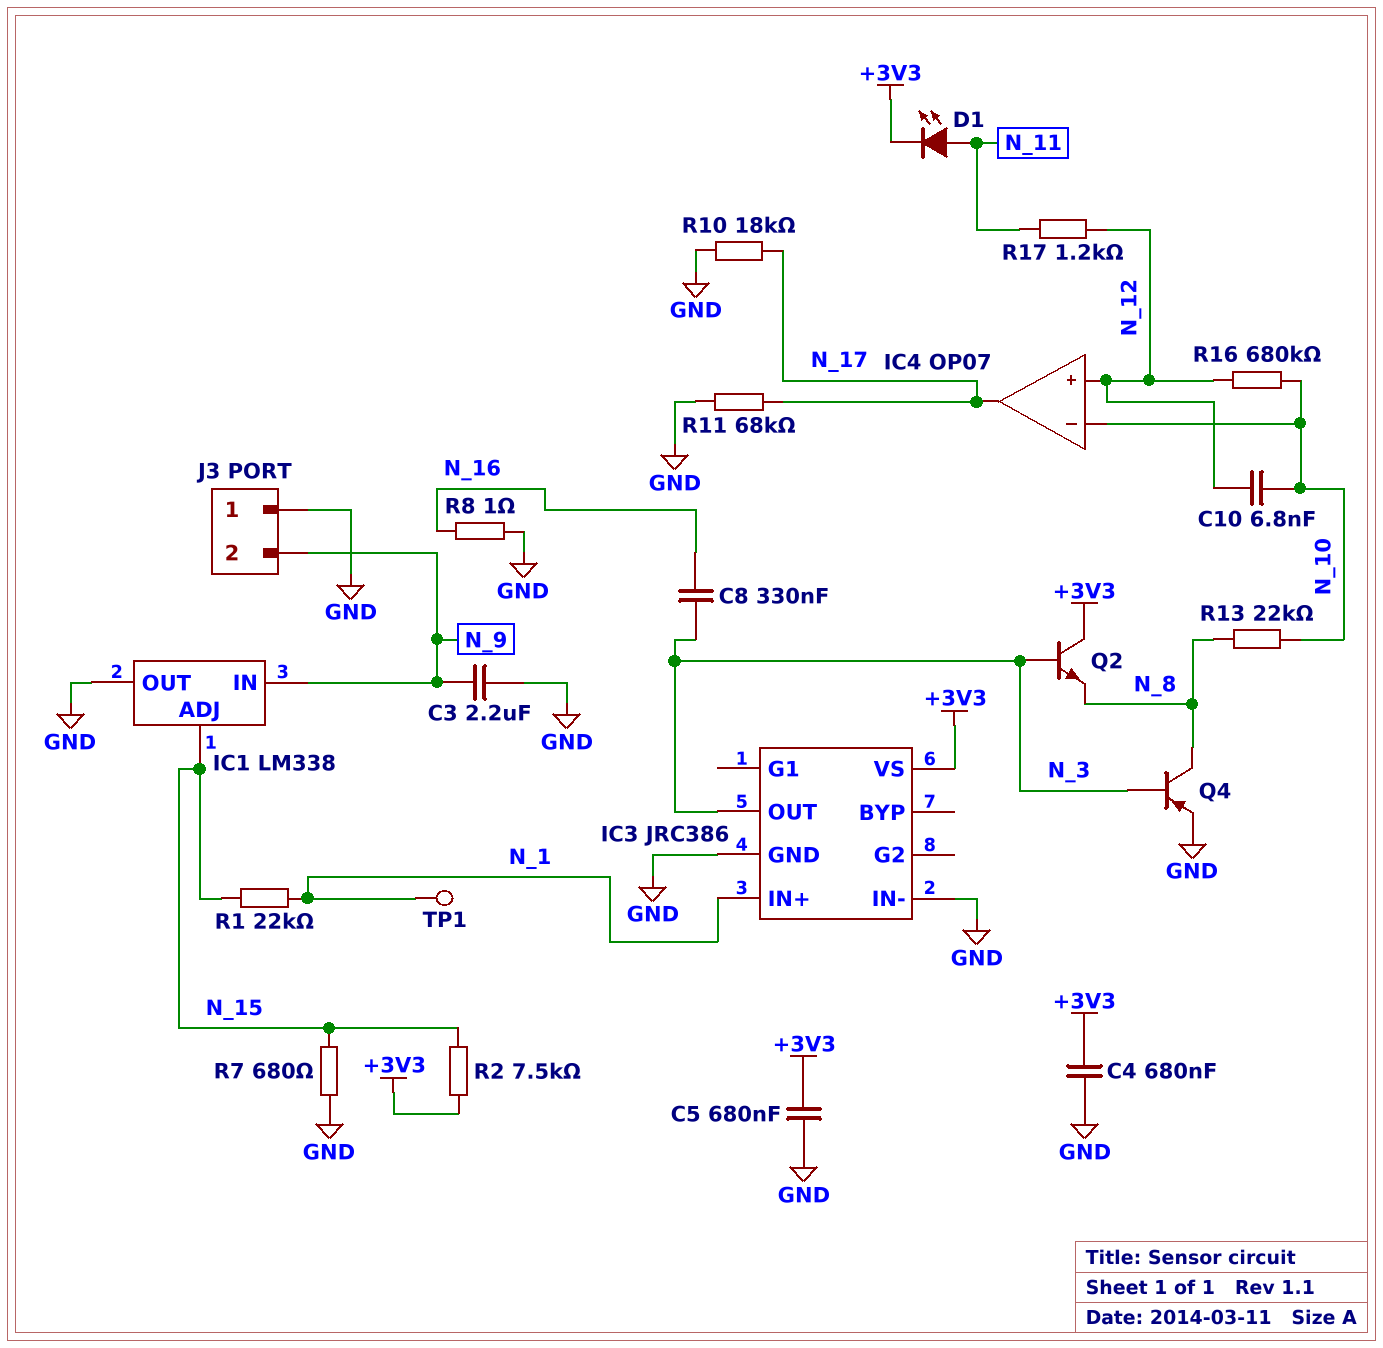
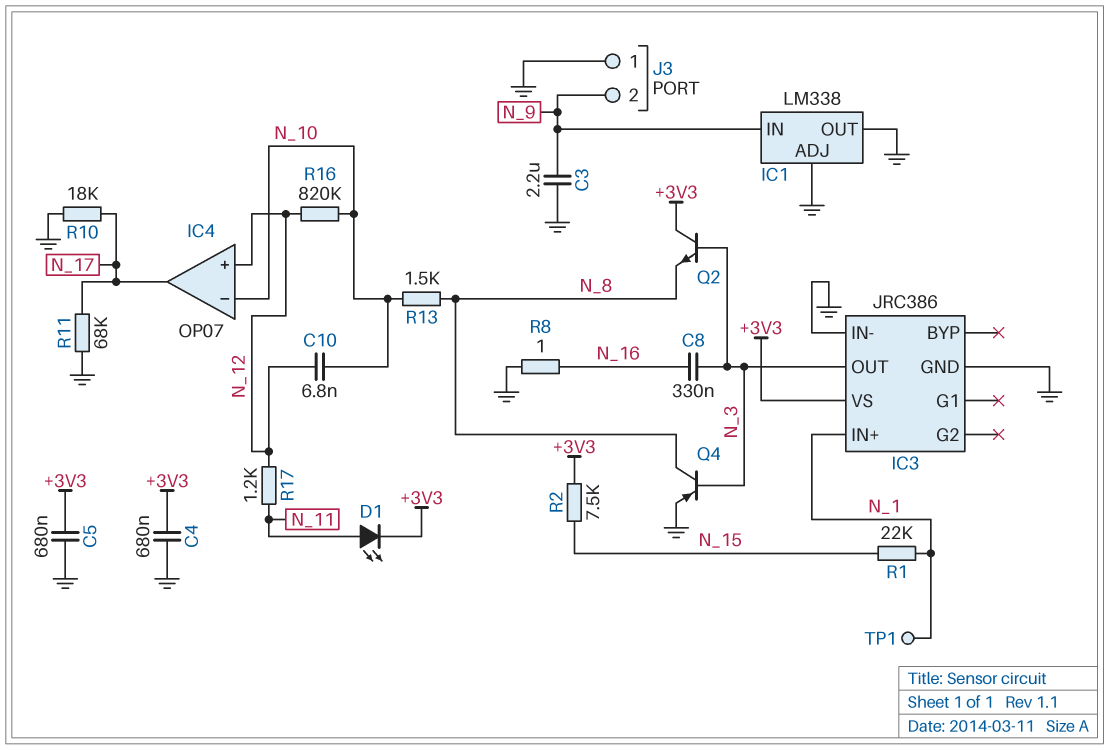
IC1 pin ADJ: N_15 -> GND
R7: 680 (GND, N_15) -> none
R13: 22k (N_8, N_10) -> 1.5k (N_8, N_10)
R16: 680k (N_10, N_12) -> 820k (N_10, N_12)

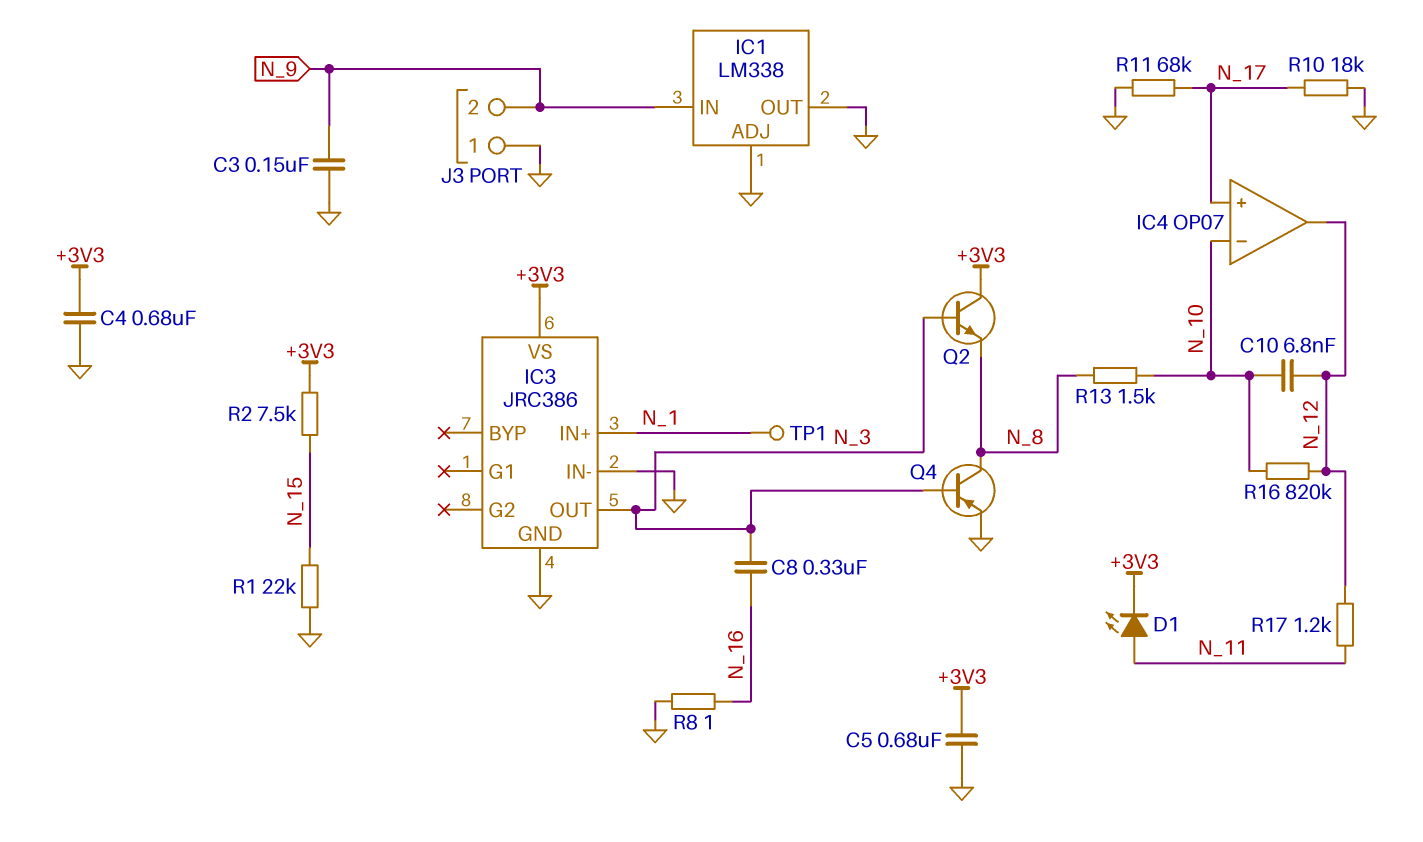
C3: 2.2uF (GND, N_9) -> 150nF (GND, N_9)
IC4 pin in+: N_12 -> N_17
IC4 pin out: N_17 -> N_12
R1: 22k (N_1, N_15) -> 22k (GND, N_15)

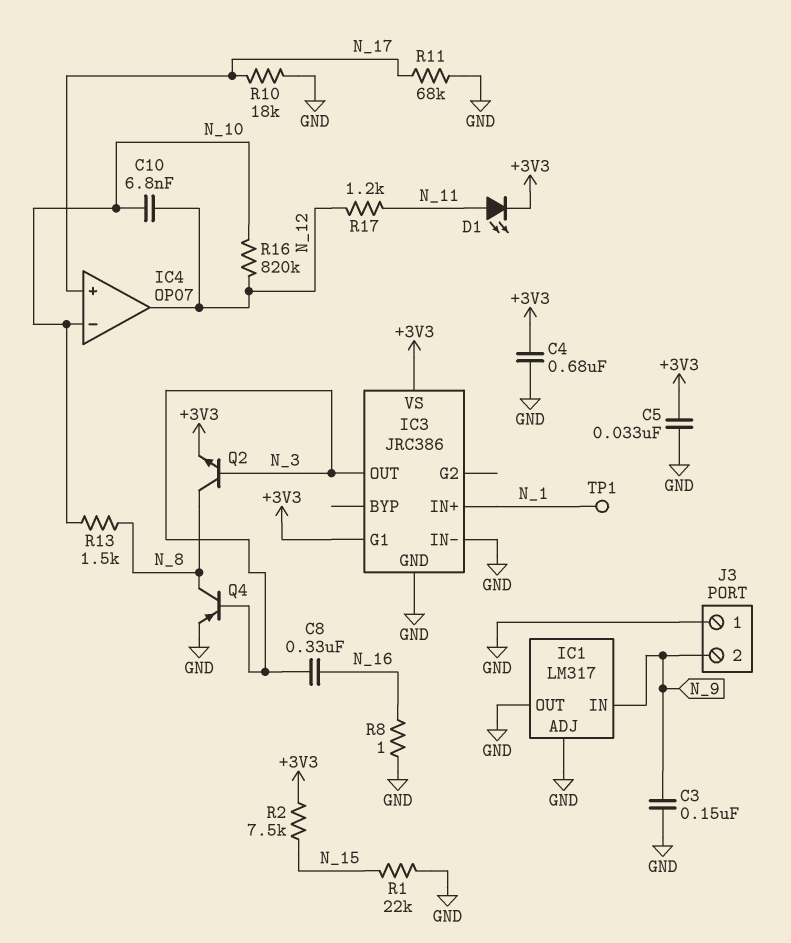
C5: 680nF (+3V3, GND) -> 33nF (+3V3, GND)
IC1: LM338 -> LM317
IC3 pin G1: none -> +3V3
Q2: NPN (B N_3, C +3V3, E N_8) -> NPN (B N_3, C N_8, E +3V3)

